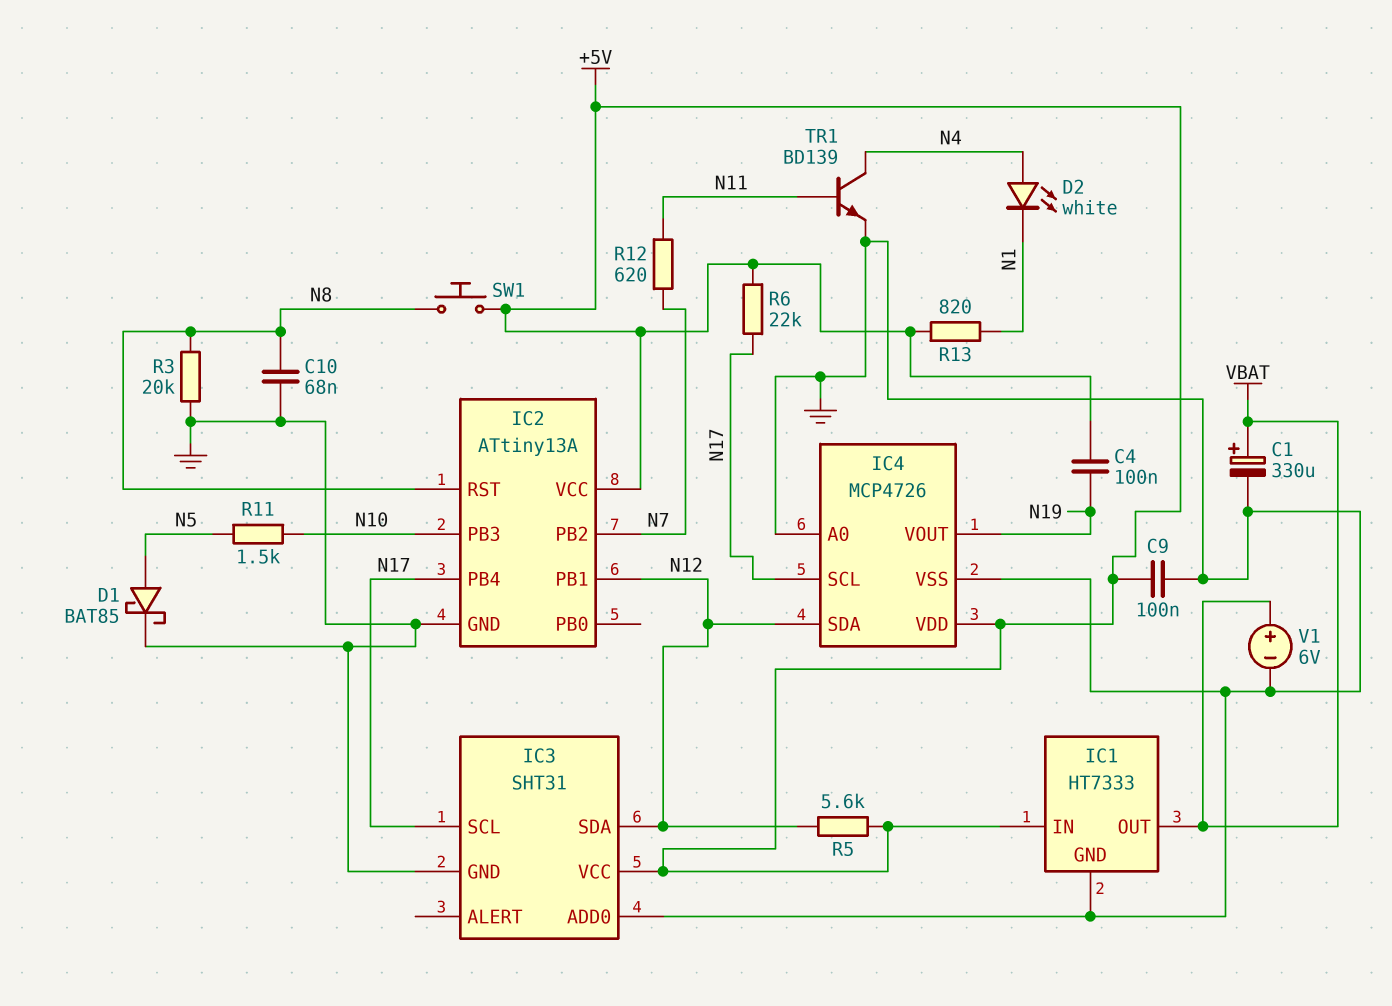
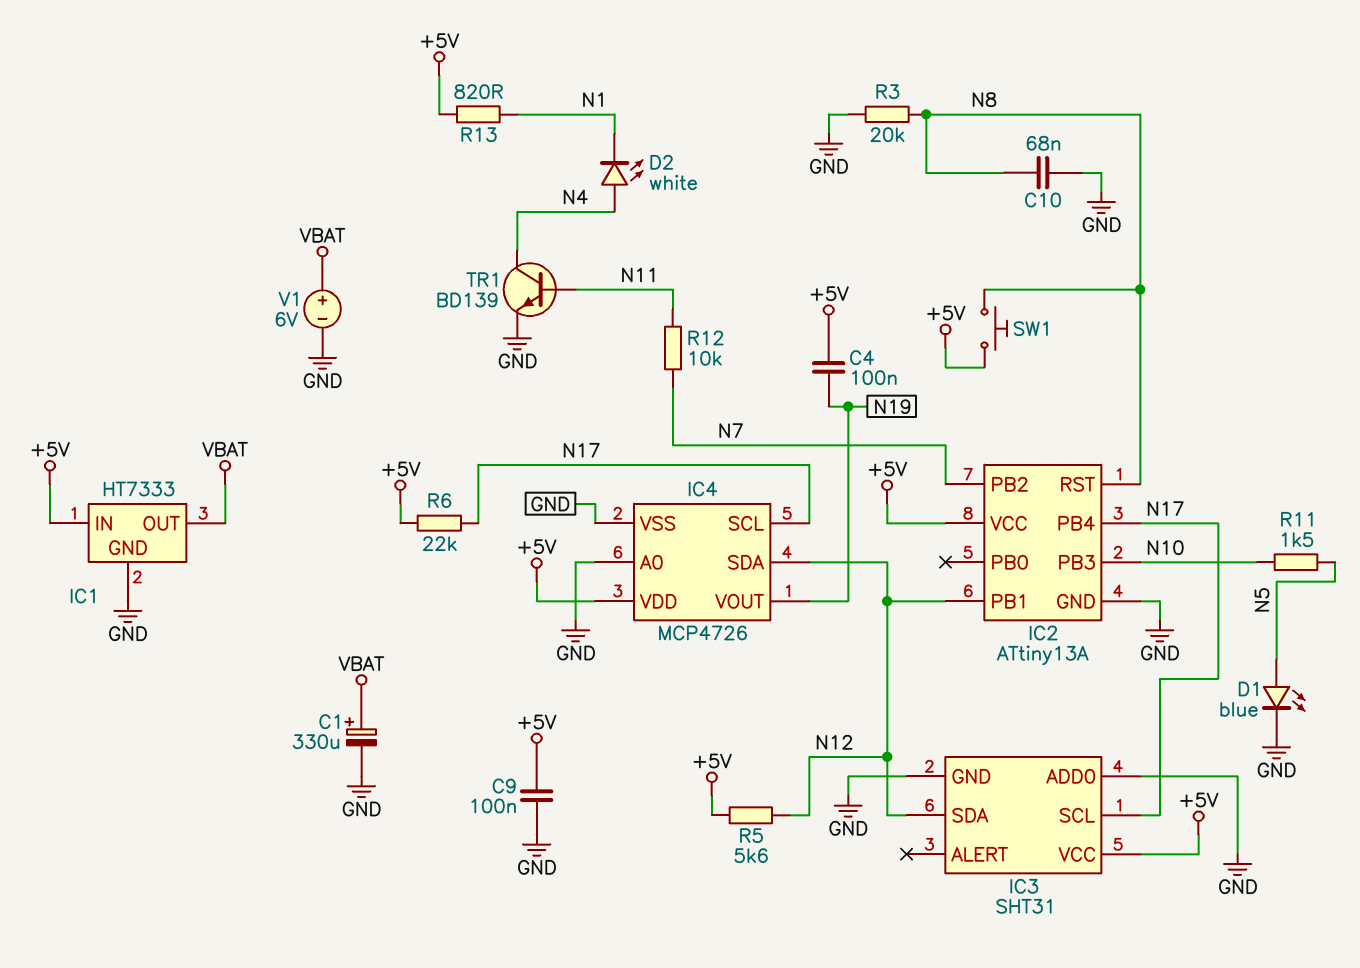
D1: schottky BAT85 (A N5, K GND) -> LED blue (A N5, K GND)
R12: 620 (N7, N11) -> 10k (N7, N11)

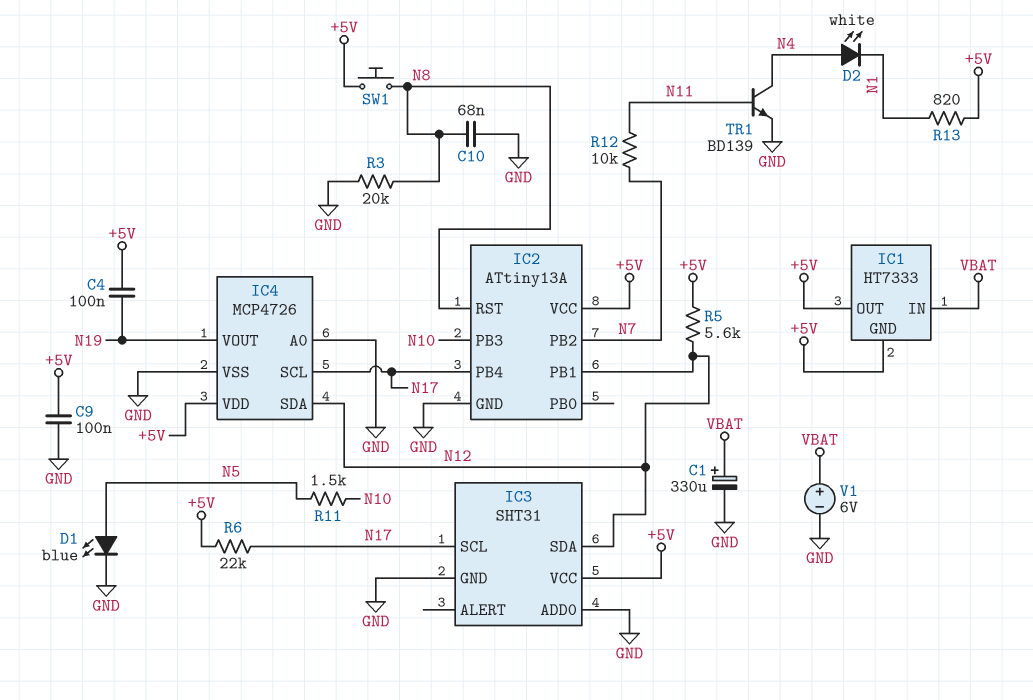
IC1 pin GND: GND -> +5V
IC1 pin IN: +5V -> VBAT
IC1 pin OUT: VBAT -> +5V

